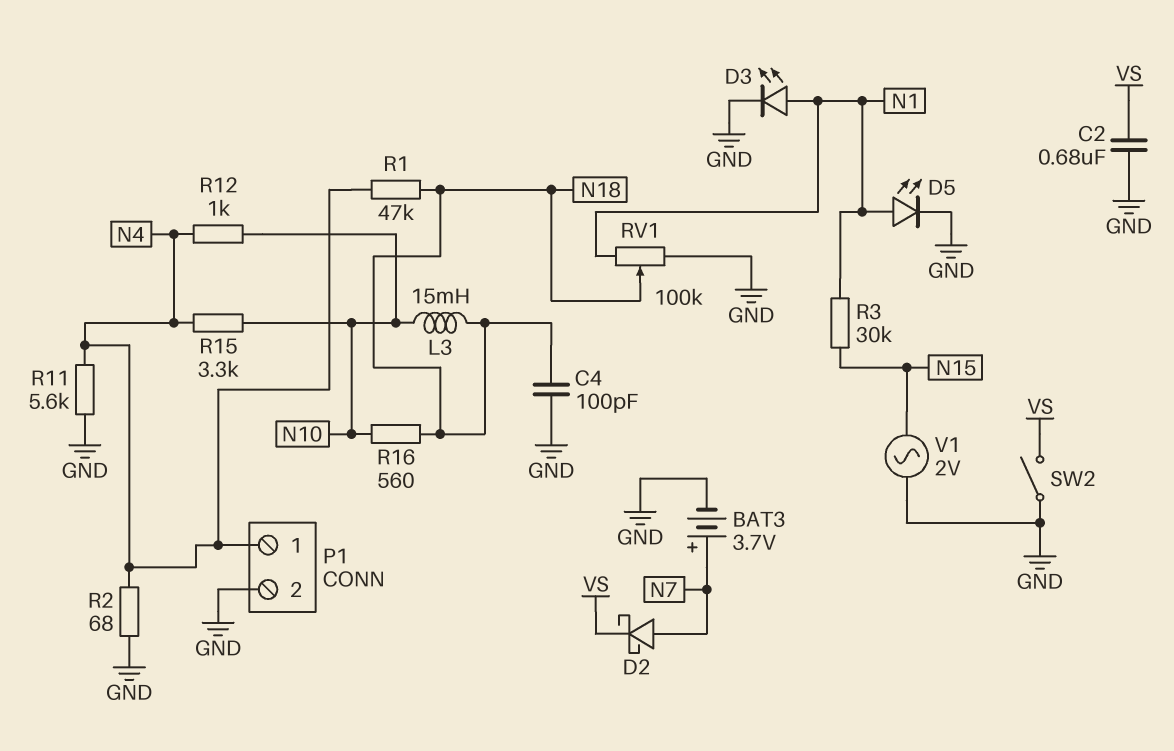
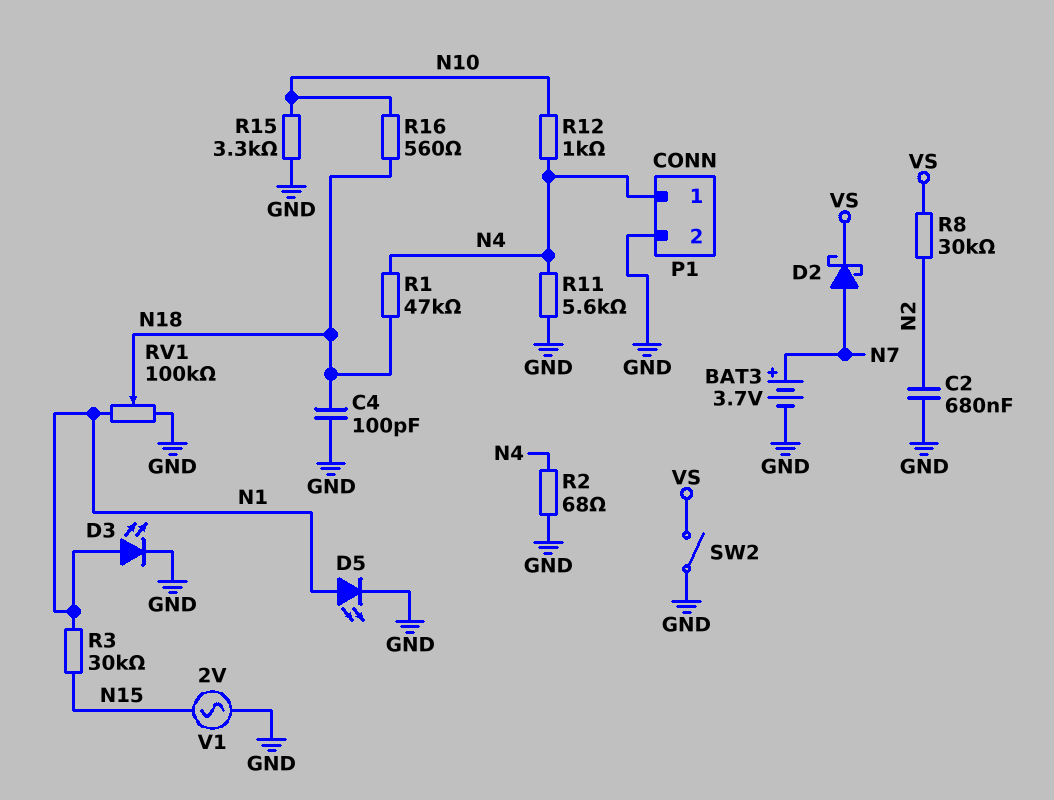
C2: 680nF (GND, VS) -> 680nF (GND, N2)
L3: 15mH (N10, N18) -> none
R8: none -> 30k (N2, VS)
R15: 3.3k (N4, N10) -> 3.3k (GND, N10)

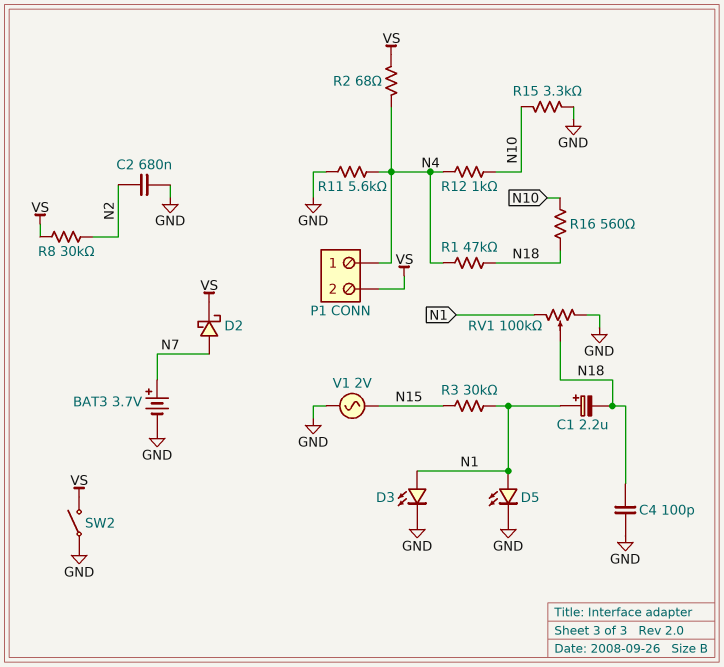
C1: none -> 2.2uF (plus N1, minus N18)
P1 pin 2: GND -> VS
R2: 68 (GND, N4) -> 68 (N4, VS)

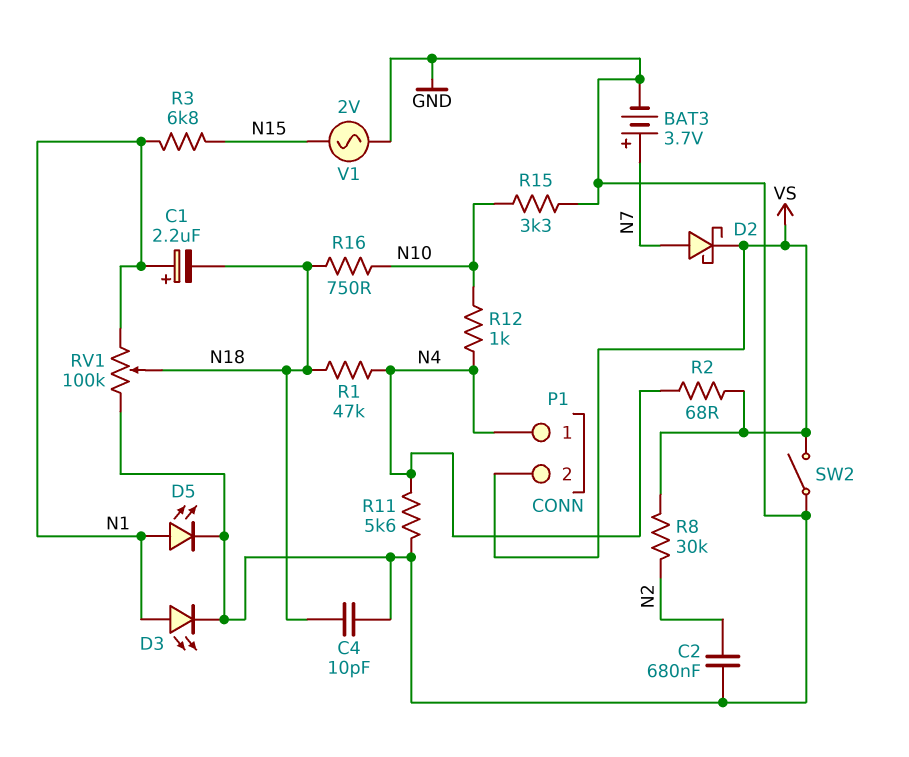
C4: 100pF (GND, N18) -> 10pF (GND, N18)
R3: 30k (N1, N15) -> 6.8k (N1, N15)
R16: 560 (N10, N18) -> 750 (N10, N18)

